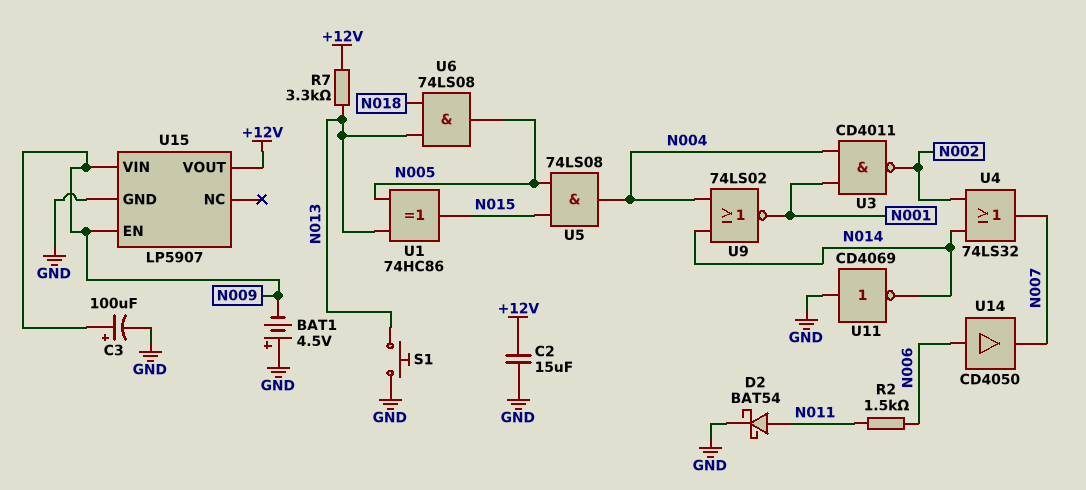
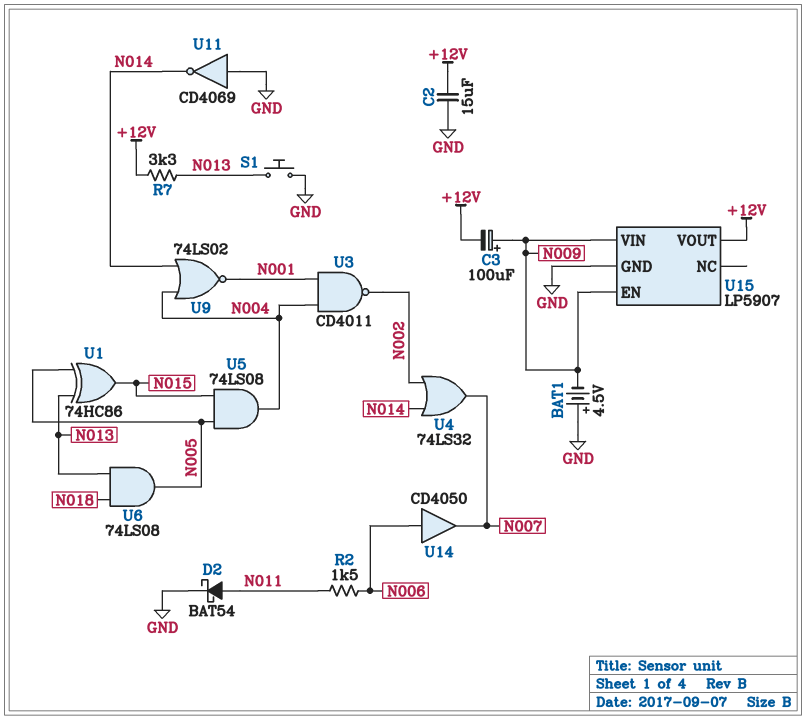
C3: 100uF (plus N009, minus GND) -> 100uF (plus N009, minus +12V)

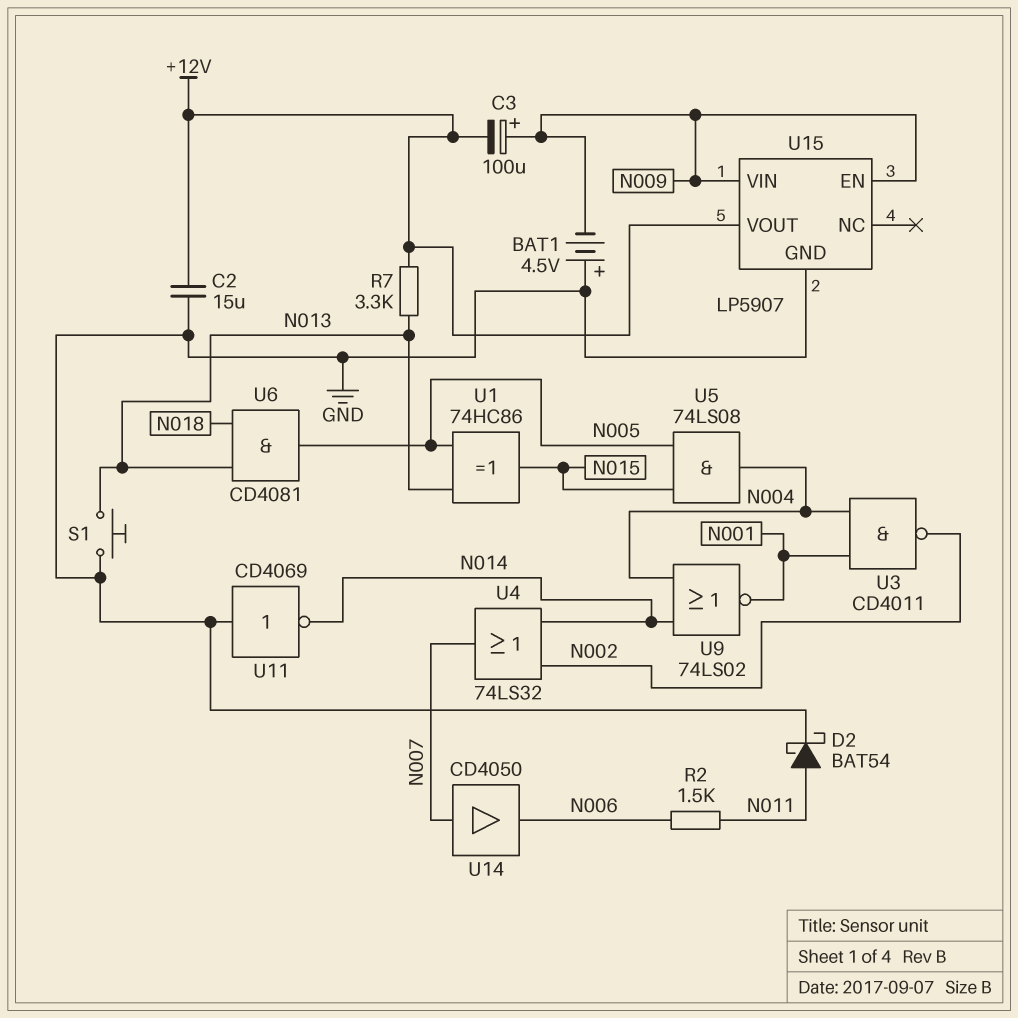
U6: AND 74LS08 (in N013, in N018, out N005) -> AND CD4081 (in N013, in N018, out N005)
U14: buffer CD4050 (in N006, out N007) -> buffer CD4050 (in N007, out N006)

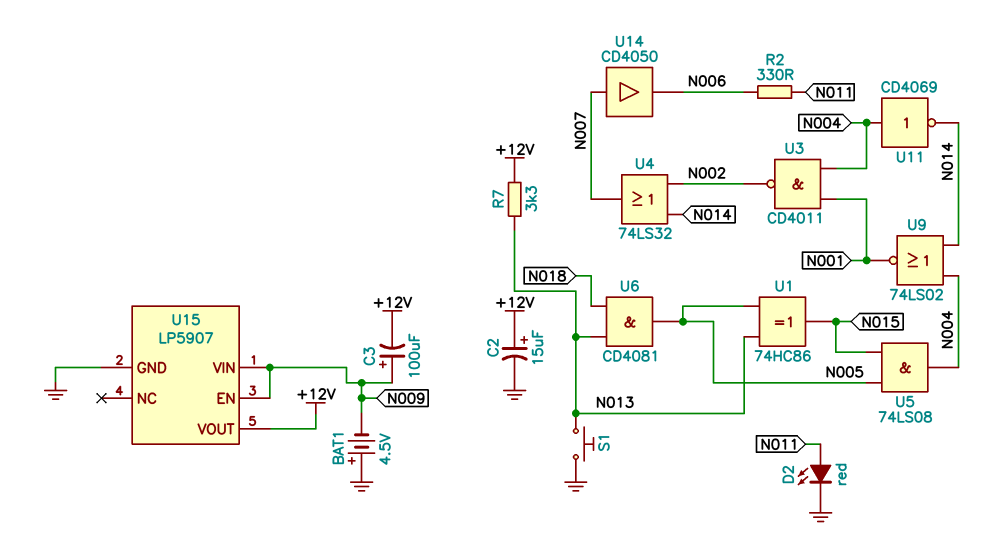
C2: 15uF (+12V, GND) -> 15uF (plus +12V, minus GND)
D2: schottky BAT54 (A N011, K GND) -> LED red (A N011, K GND)
R2: 1.5k (N006, N011) -> 330 (N006, N011)
U11: NOT CD4069 (in GND, out N014) -> NOT CD4069 (in N004, out N014)

